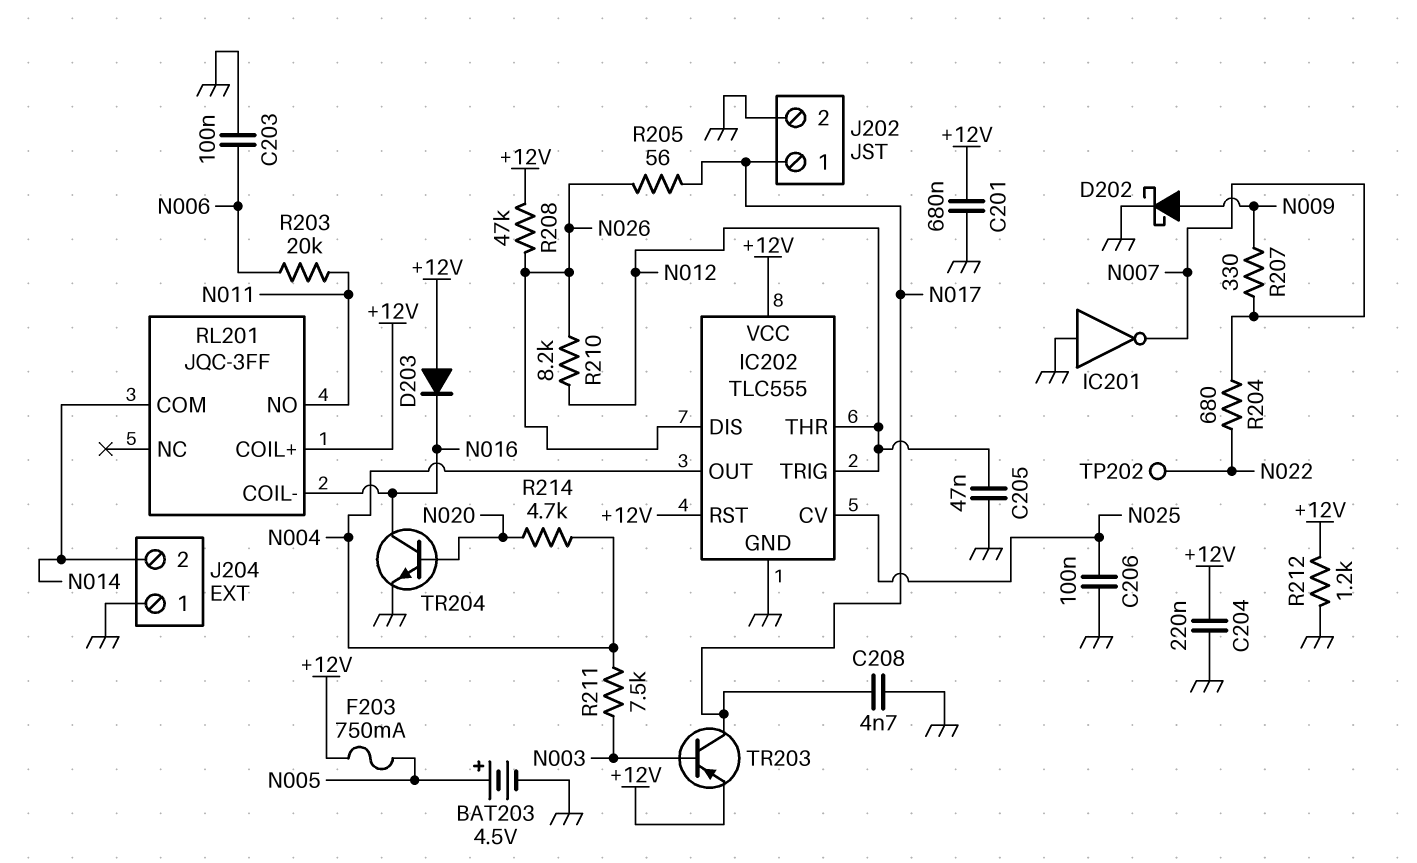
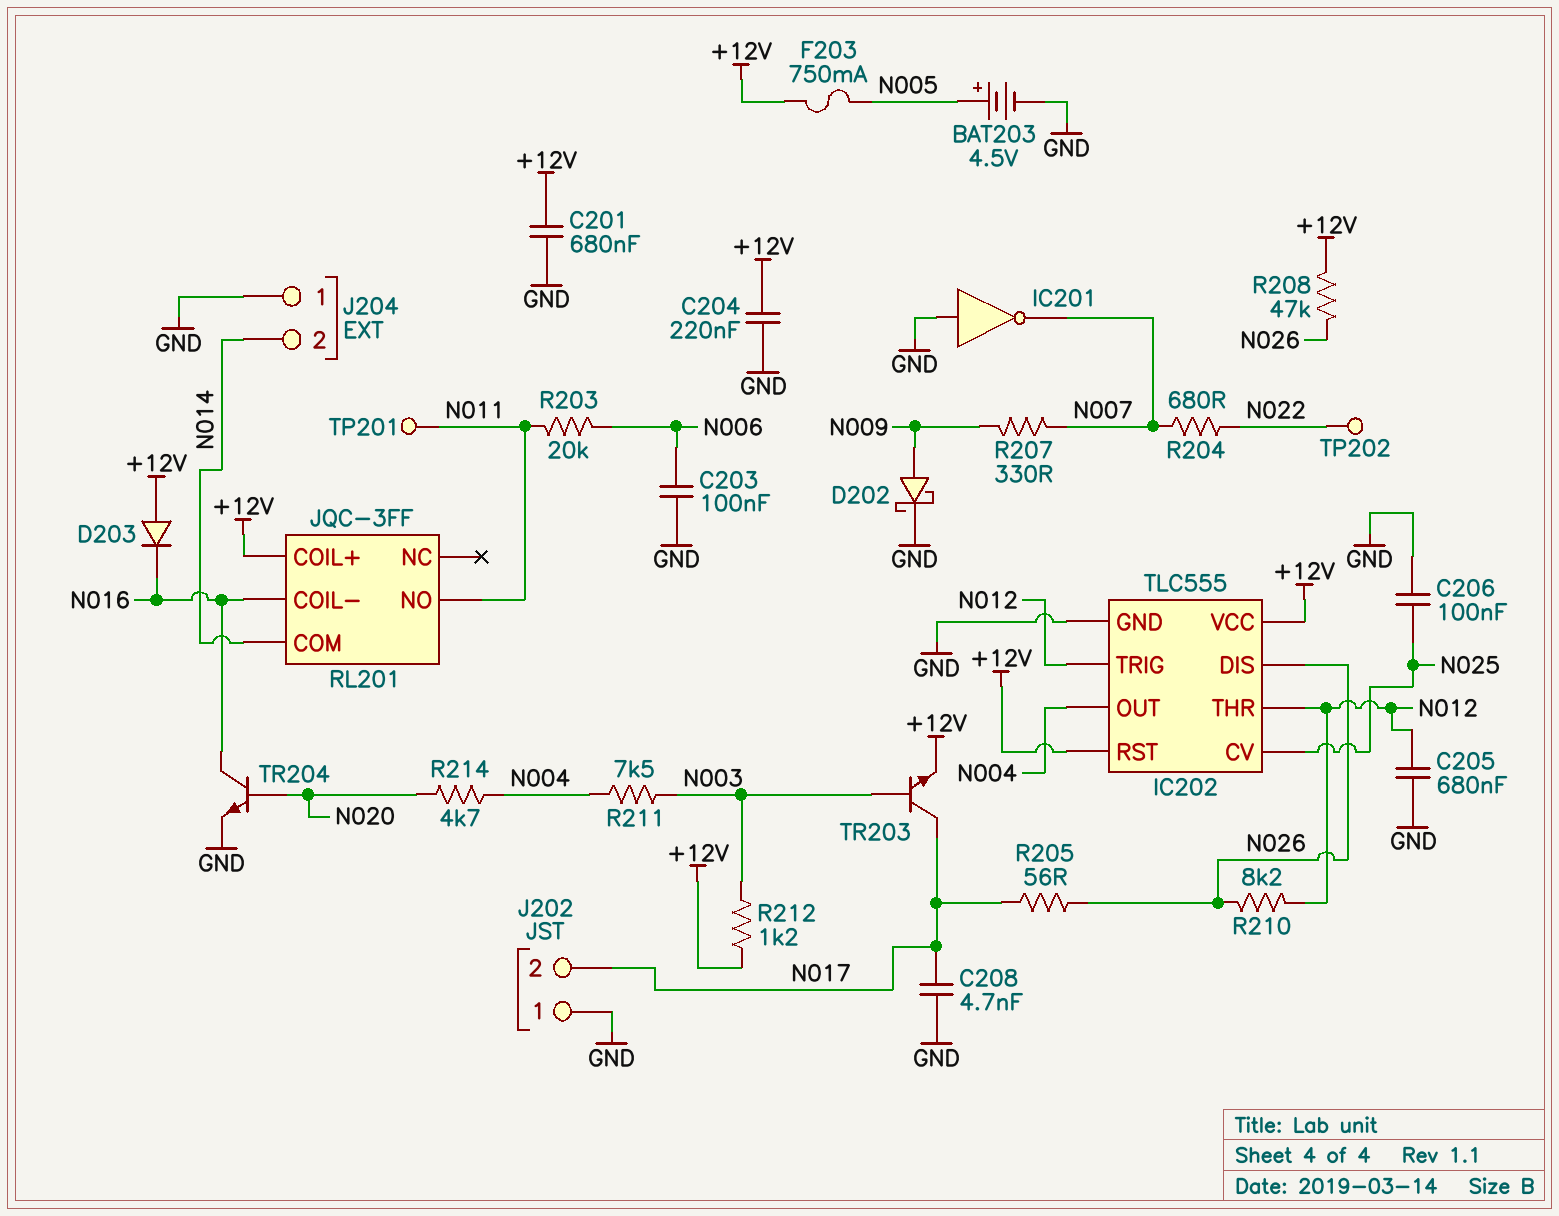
C205: 47nF (GND, N012) -> 680nF (GND, N012)
J202 pin 1: N017 -> GND
J202 pin 2: GND -> N017
R212: 1.2k (+12V, GND) -> 1.2k (+12V, N003)
TP201: none -> test point (N011)
TR203: PNP (B N003, C N017, E +12V) -> NPN (B N003, C N017, E +12V)

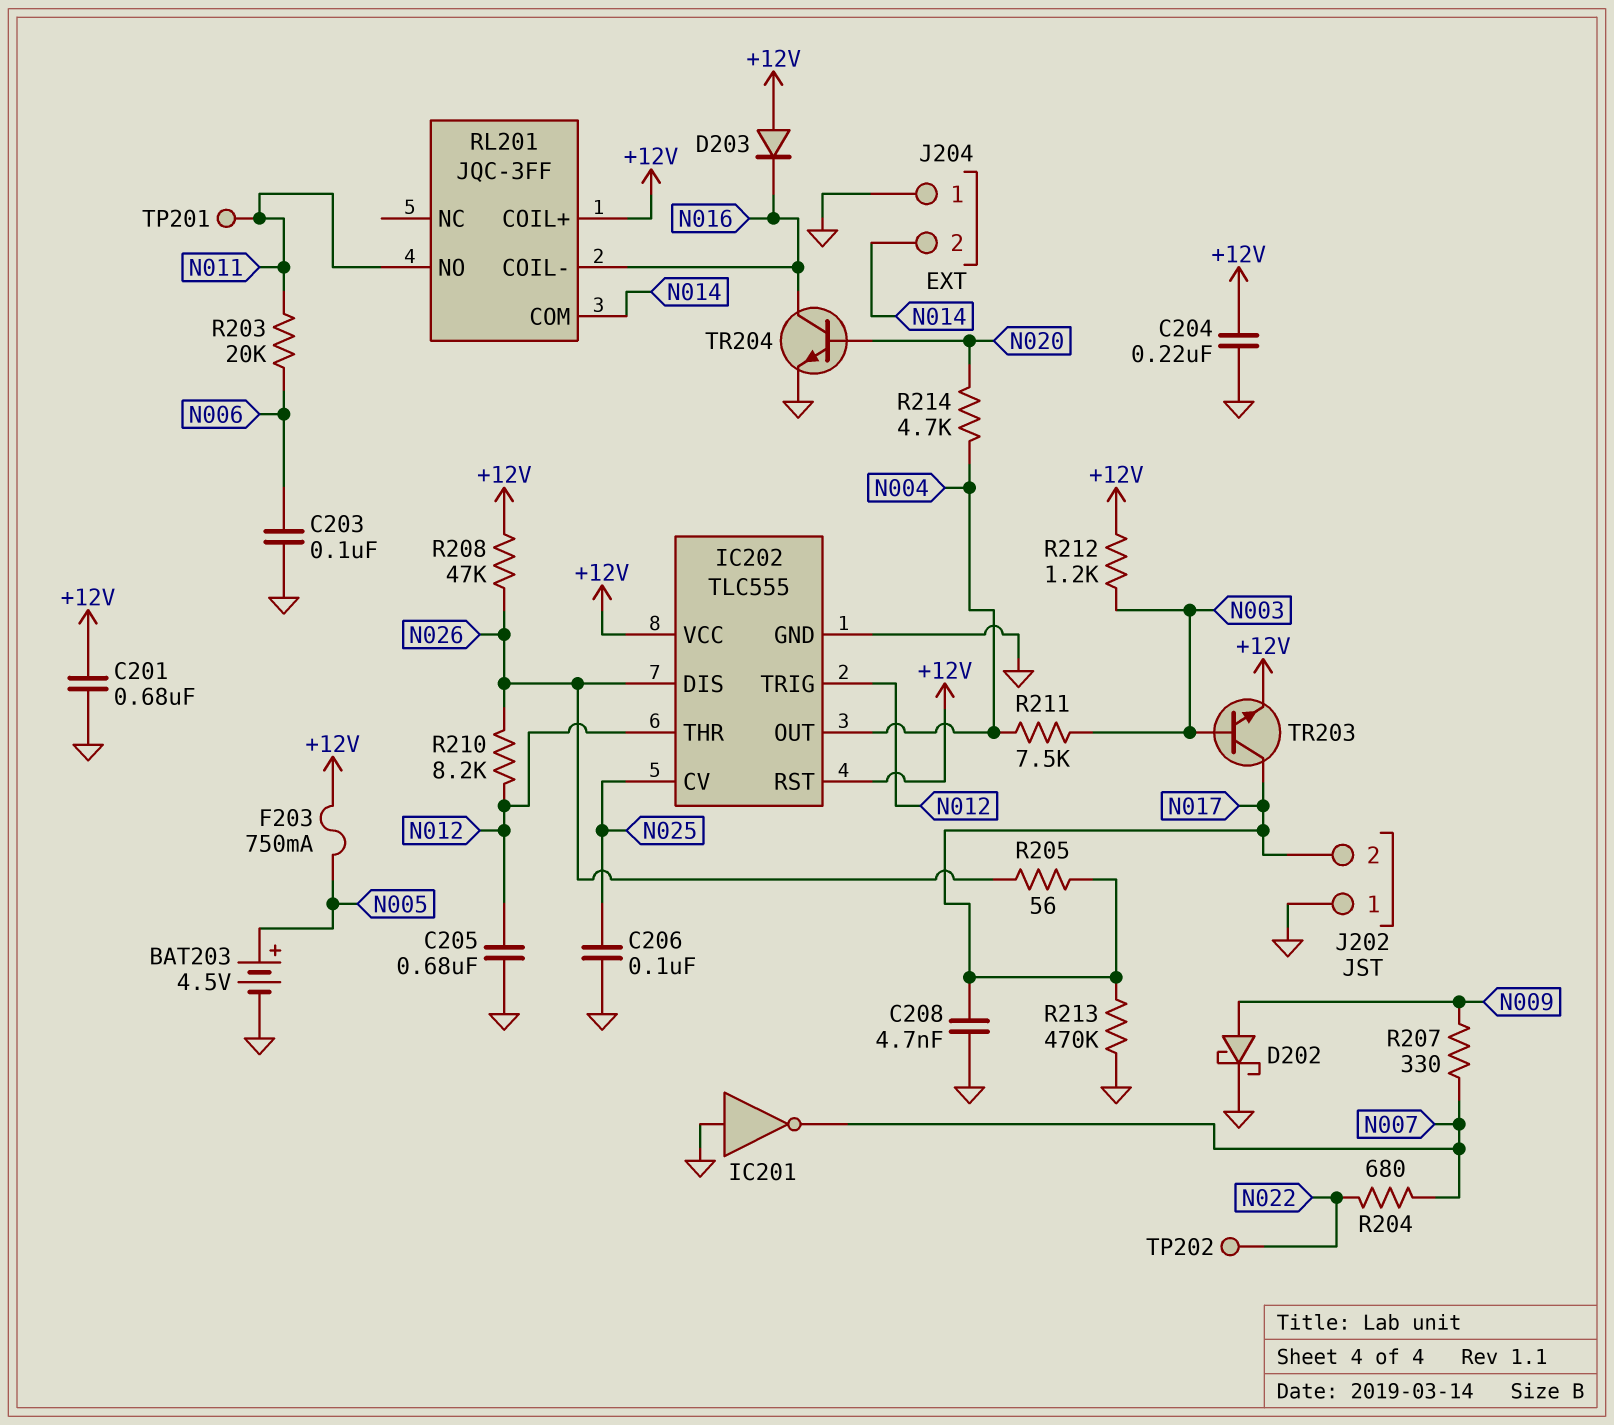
R213: none -> 470k (GND, N017)

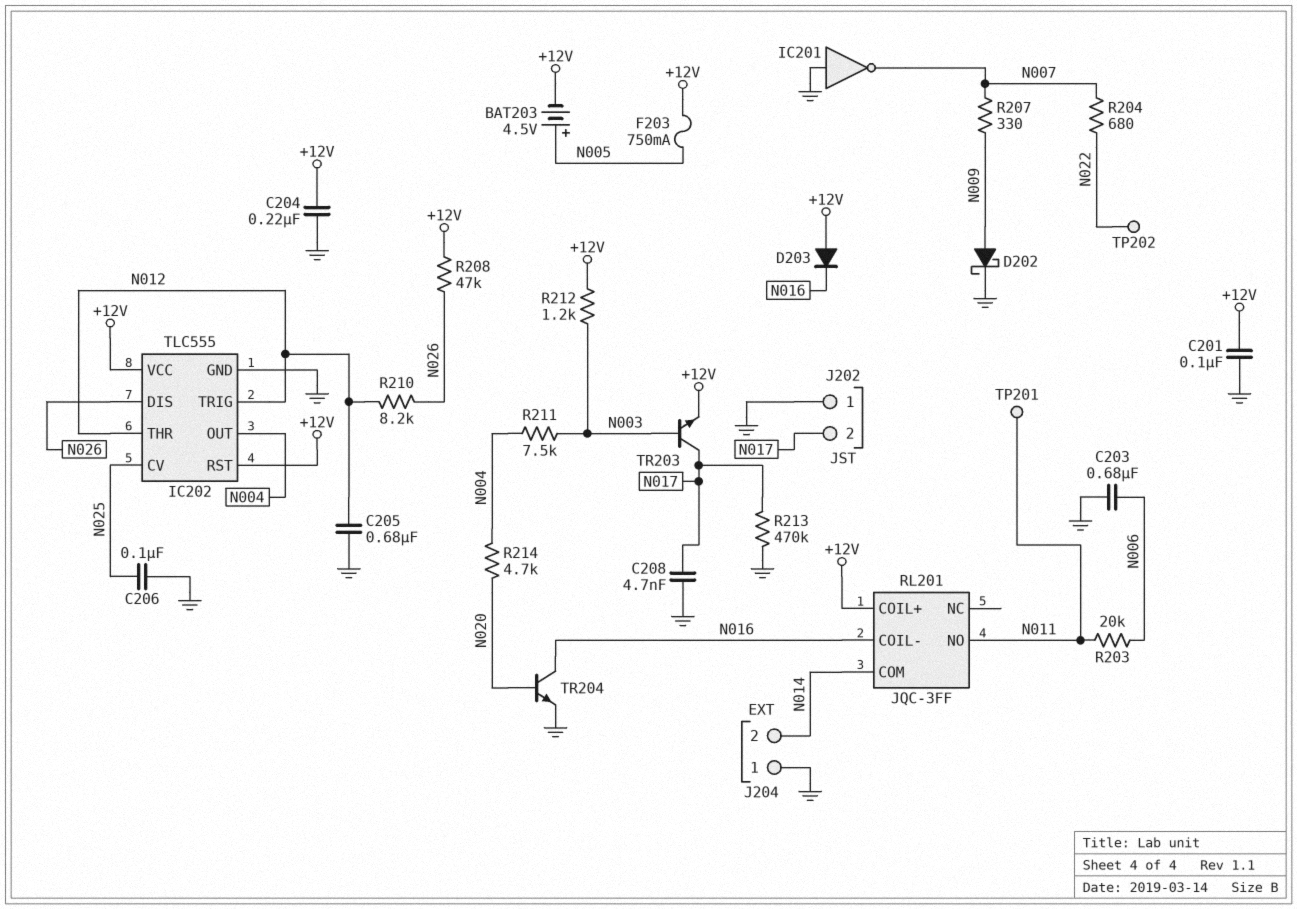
BAT203: 4.5V (plus N005, minus GND) -> 4.5V (plus N005, minus +12V)
C201: 680nF (+12V, GND) -> 100nF (+12V, GND)
C203: 100nF (GND, N006) -> 680nF (GND, N006)
R205: 56 (N017, N026) -> none

